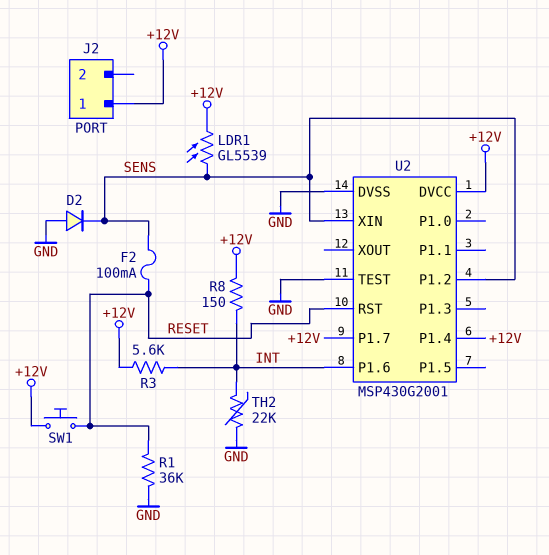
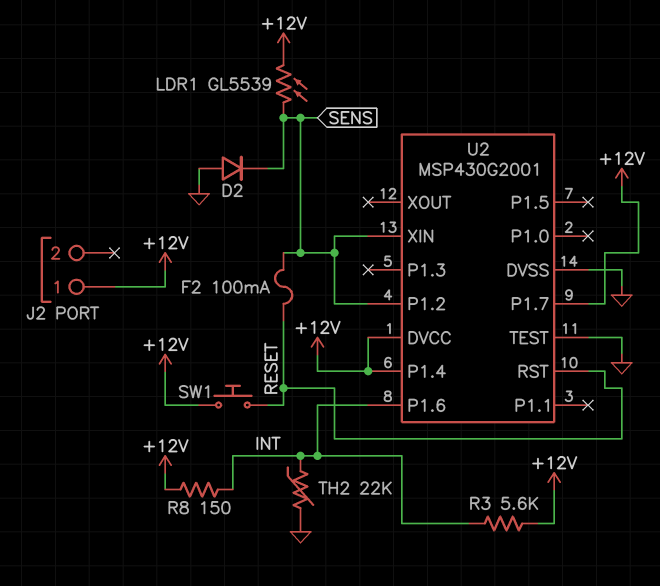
R1: 36k (GND, RESET) -> none

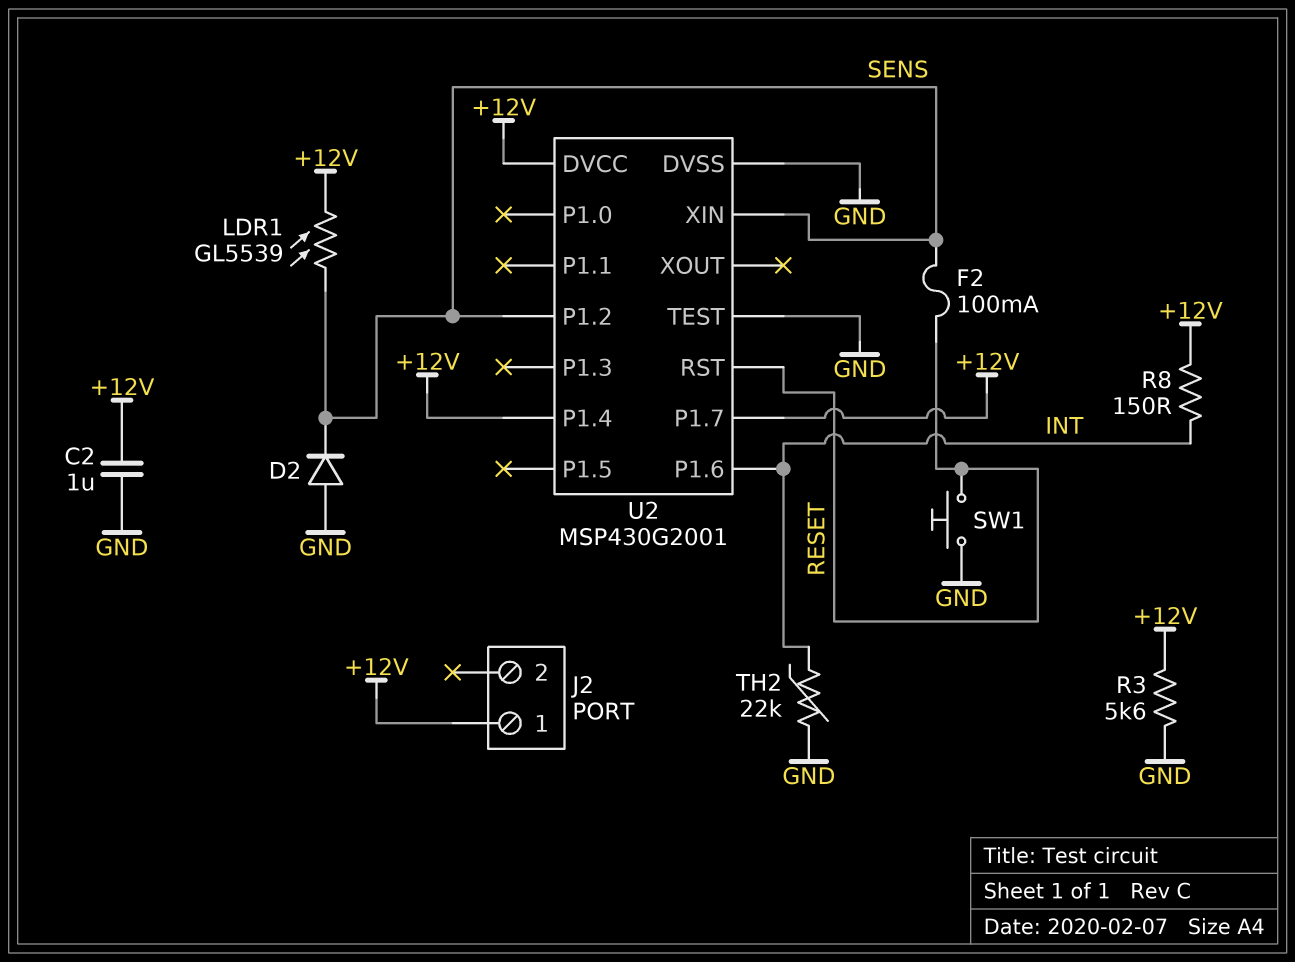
C2: none -> 1uF (+12V, GND)
R3: 5.6k (+12V, INT) -> 5.6k (+12V, GND)
SW1: button (+12V, RESET) -> button (GND, RESET)

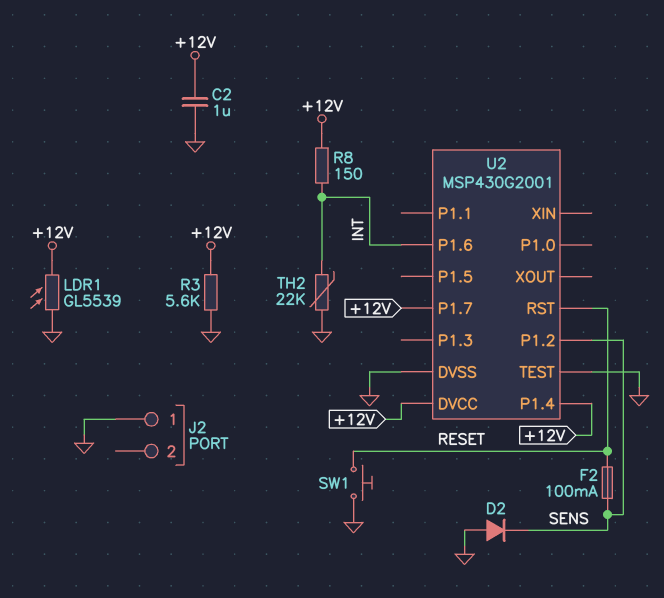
J2 pin 1: +12V -> GND
LDR1: GL5539 (+12V, SENS) -> GL5539 (+12V, GND)
U2 pin XIN: SENS -> none

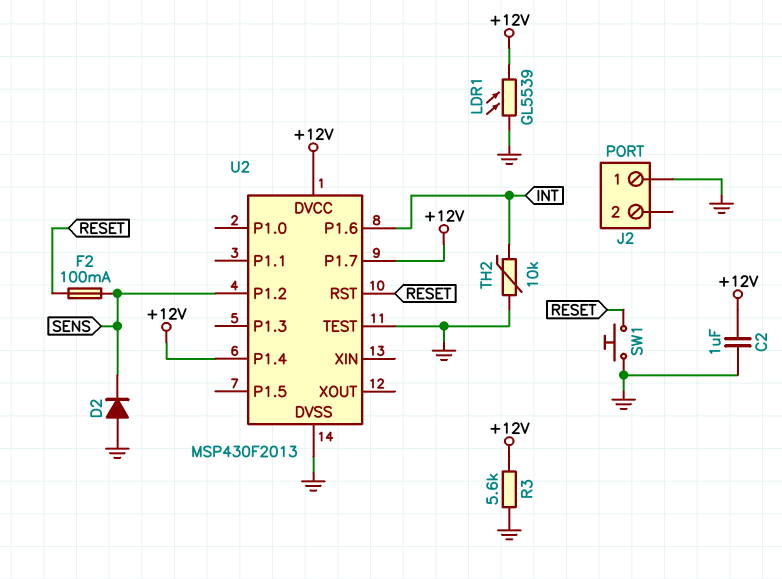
R8: 150 (+12V, INT) -> none
TH2: 22k (GND, INT) -> 10k (GND, INT)
U2: MSP430G2001 -> MSP430F2013

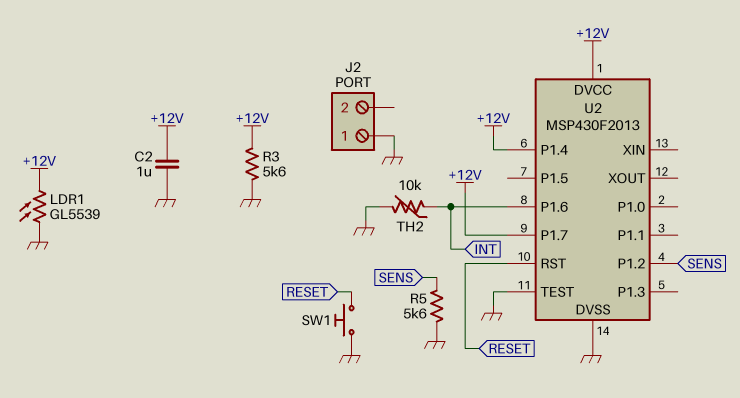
D2: diode (A GND, K SENS) -> none
F2: 100mA (RESET, SENS) -> none
R5: none -> 5.6k (GND, SENS)

